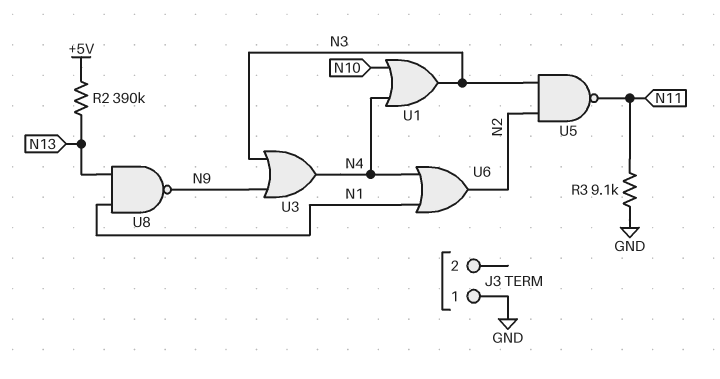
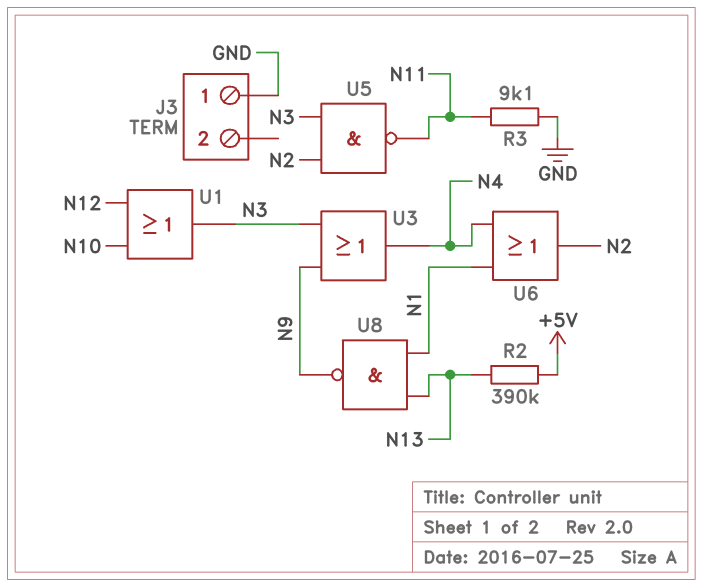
U1: OR (in N4, in N10, out N3) -> OR (in N10, in N12, out N3)

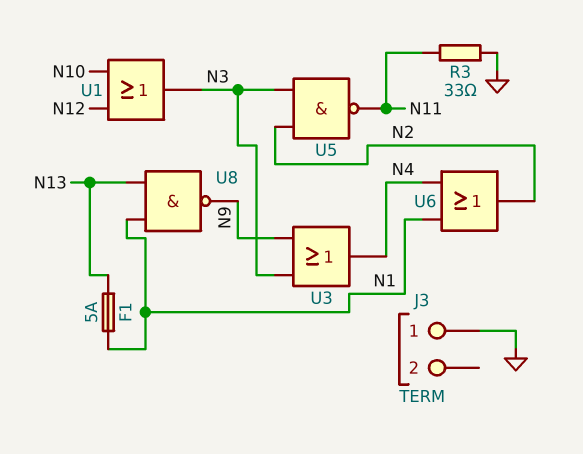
F1: none -> 5A (N1, N13)
R2: 390k (+5V, N13) -> none
R3: 9.1k (GND, N11) -> 33 (GND, N11)

